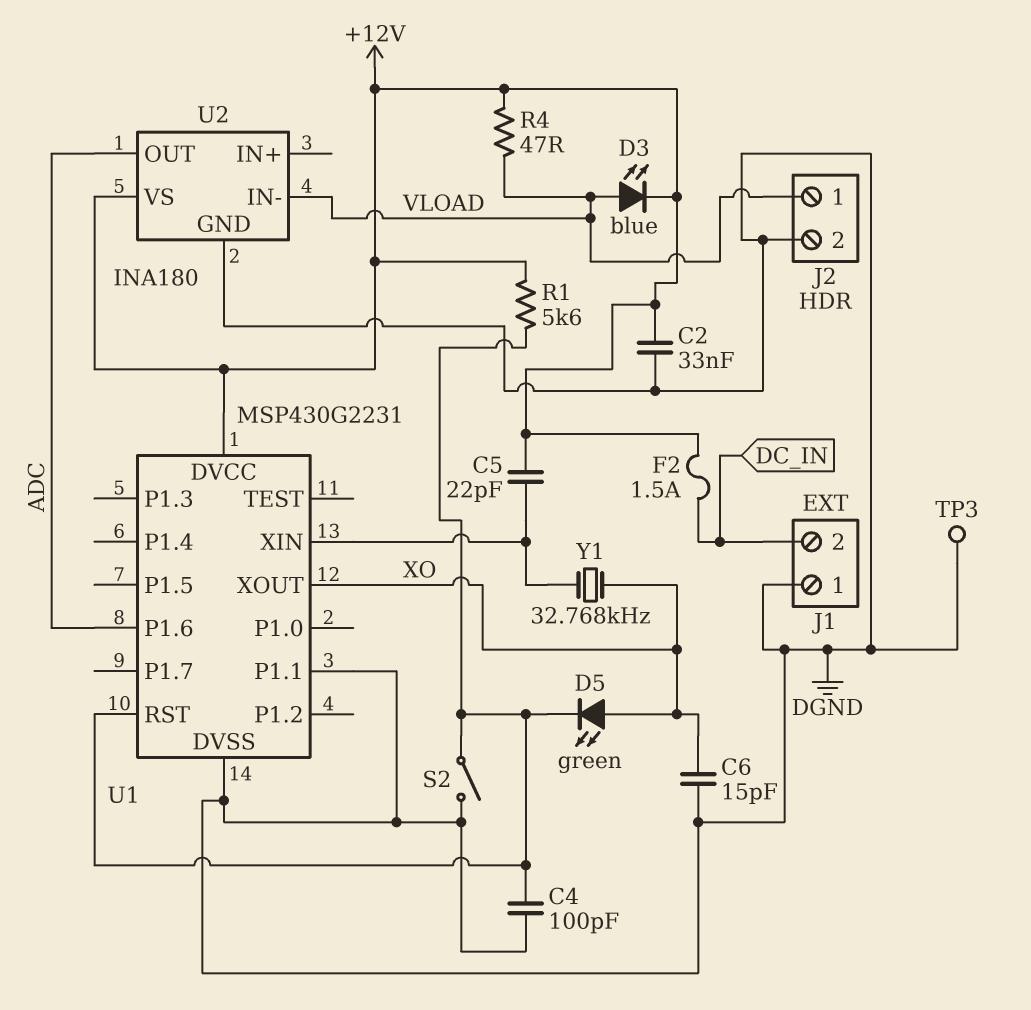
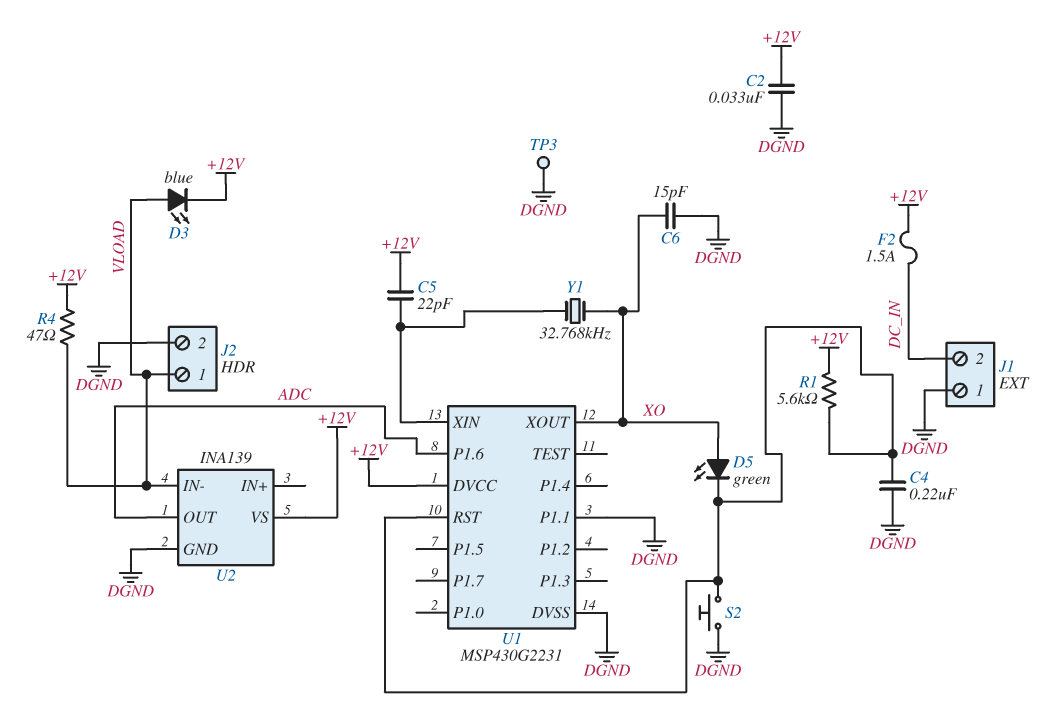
C4: 100pF (DGND, U1/RST) -> 220nF (DGND, U1/RST)
S2: switch (DGND, U1/RST) -> button (DGND, U1/RST)
U2: INA180 -> INA139

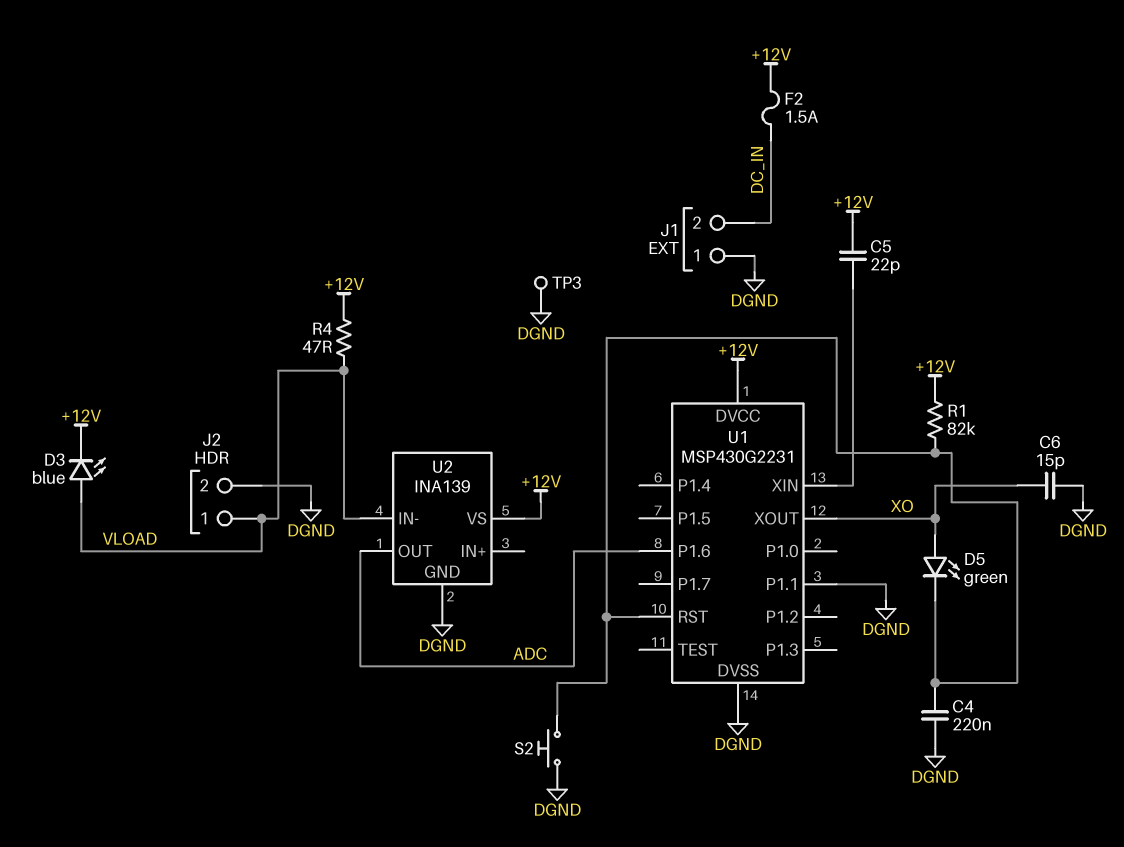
C2: 33nF (+12V, DGND) -> none
R1: 5.6k (+12V, U1/RST) -> 82k (+12V, U1/RST)
Y1: 32.768kHz (U1/XIN, XO) -> none

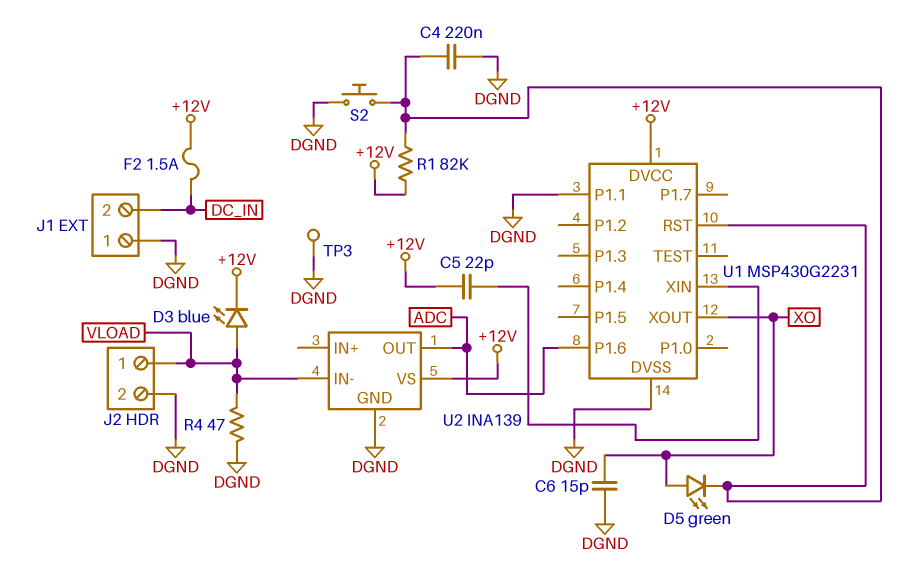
R4: 47 (+12V, VLOAD) -> 47 (DGND, VLOAD)

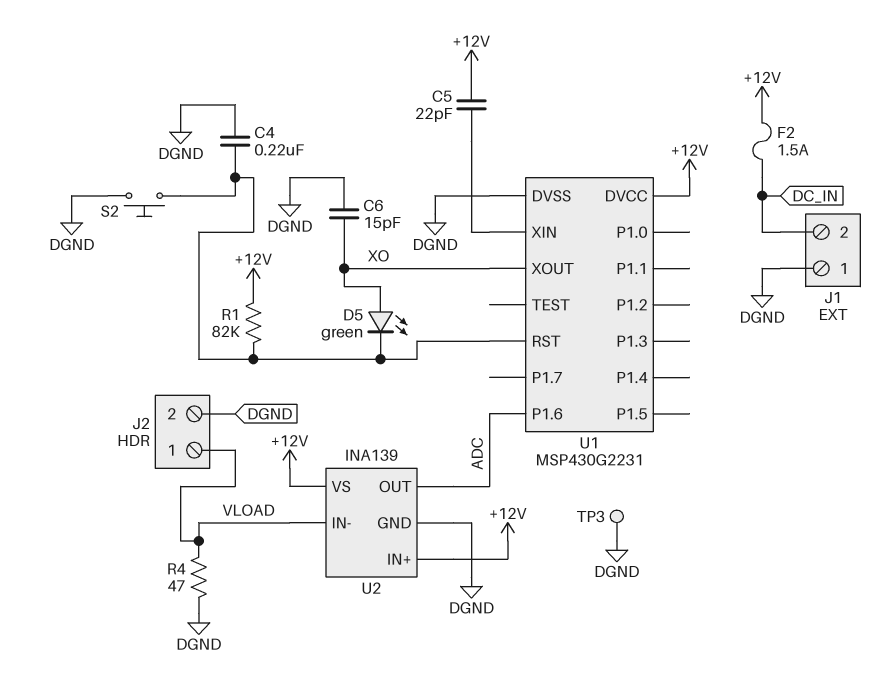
D3: LED blue (A VLOAD, K +12V) -> none
U1 pin P1.1: DGND -> none
U2 pin IN+: none -> +12V

